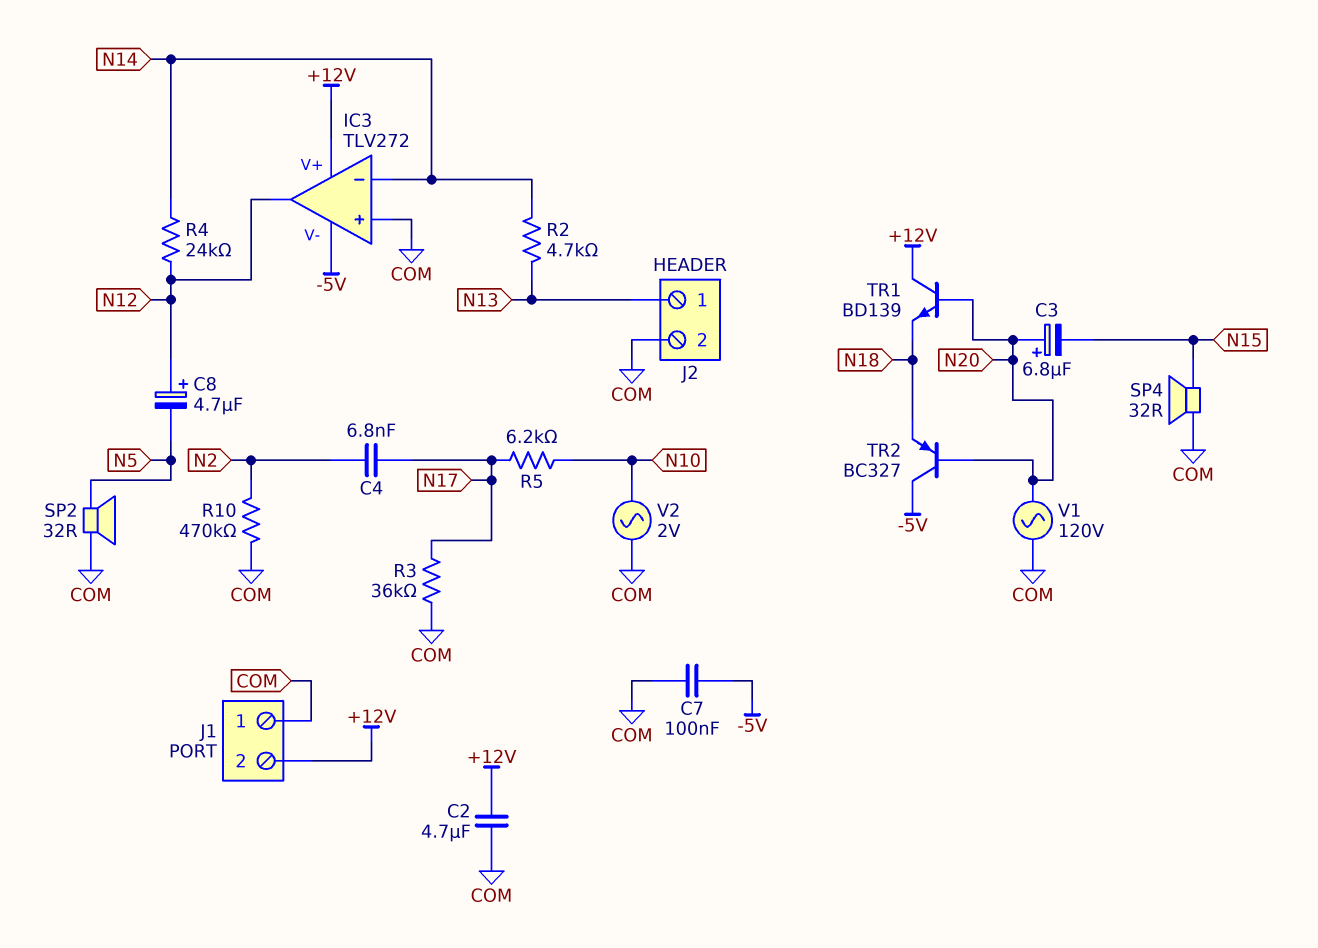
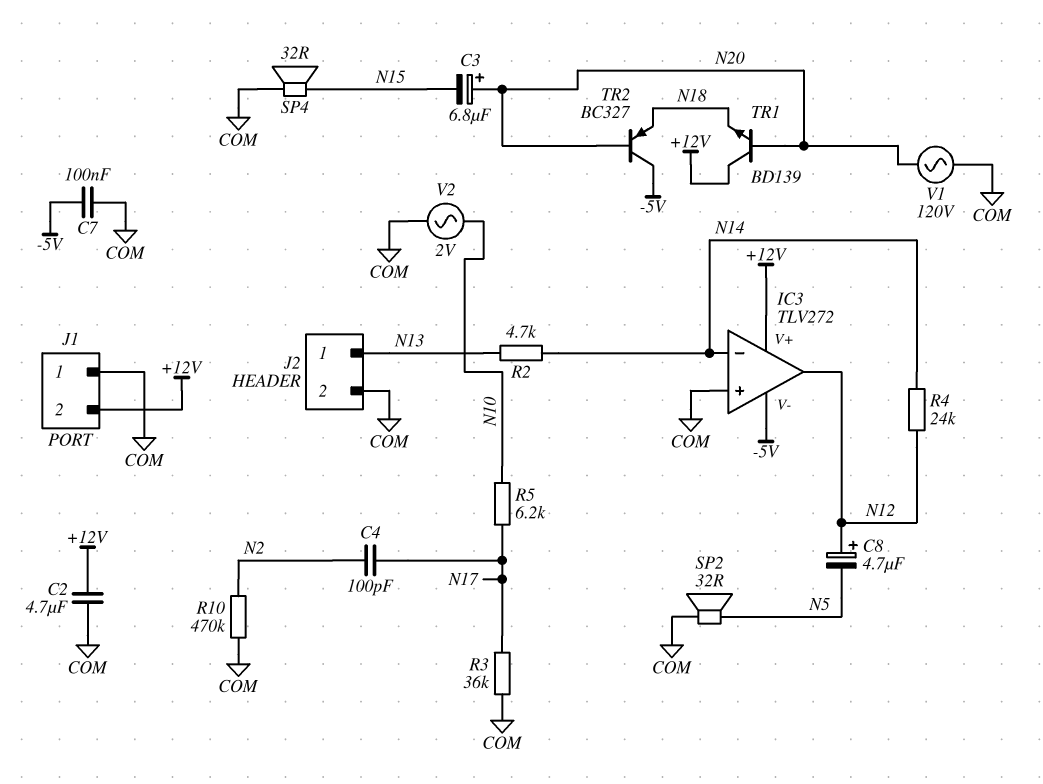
C4: 6.8nF (N2, N17) -> 100pF (N2, N17)

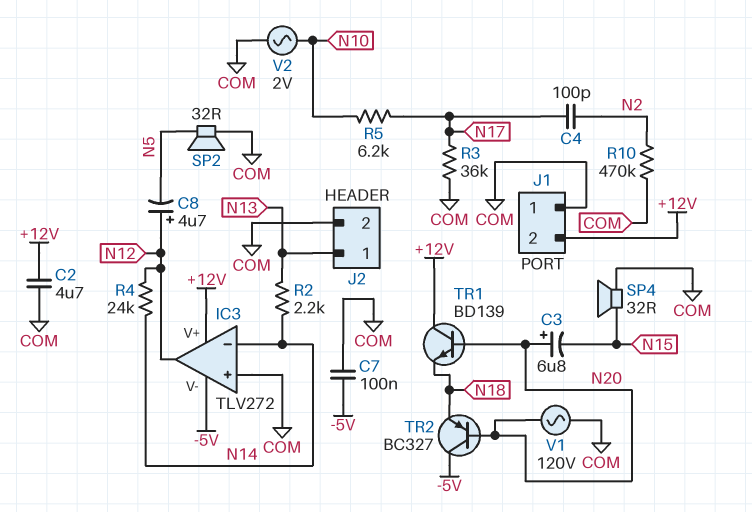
R2: 4.7k (N13, N14) -> 2.2k (N13, N14)

